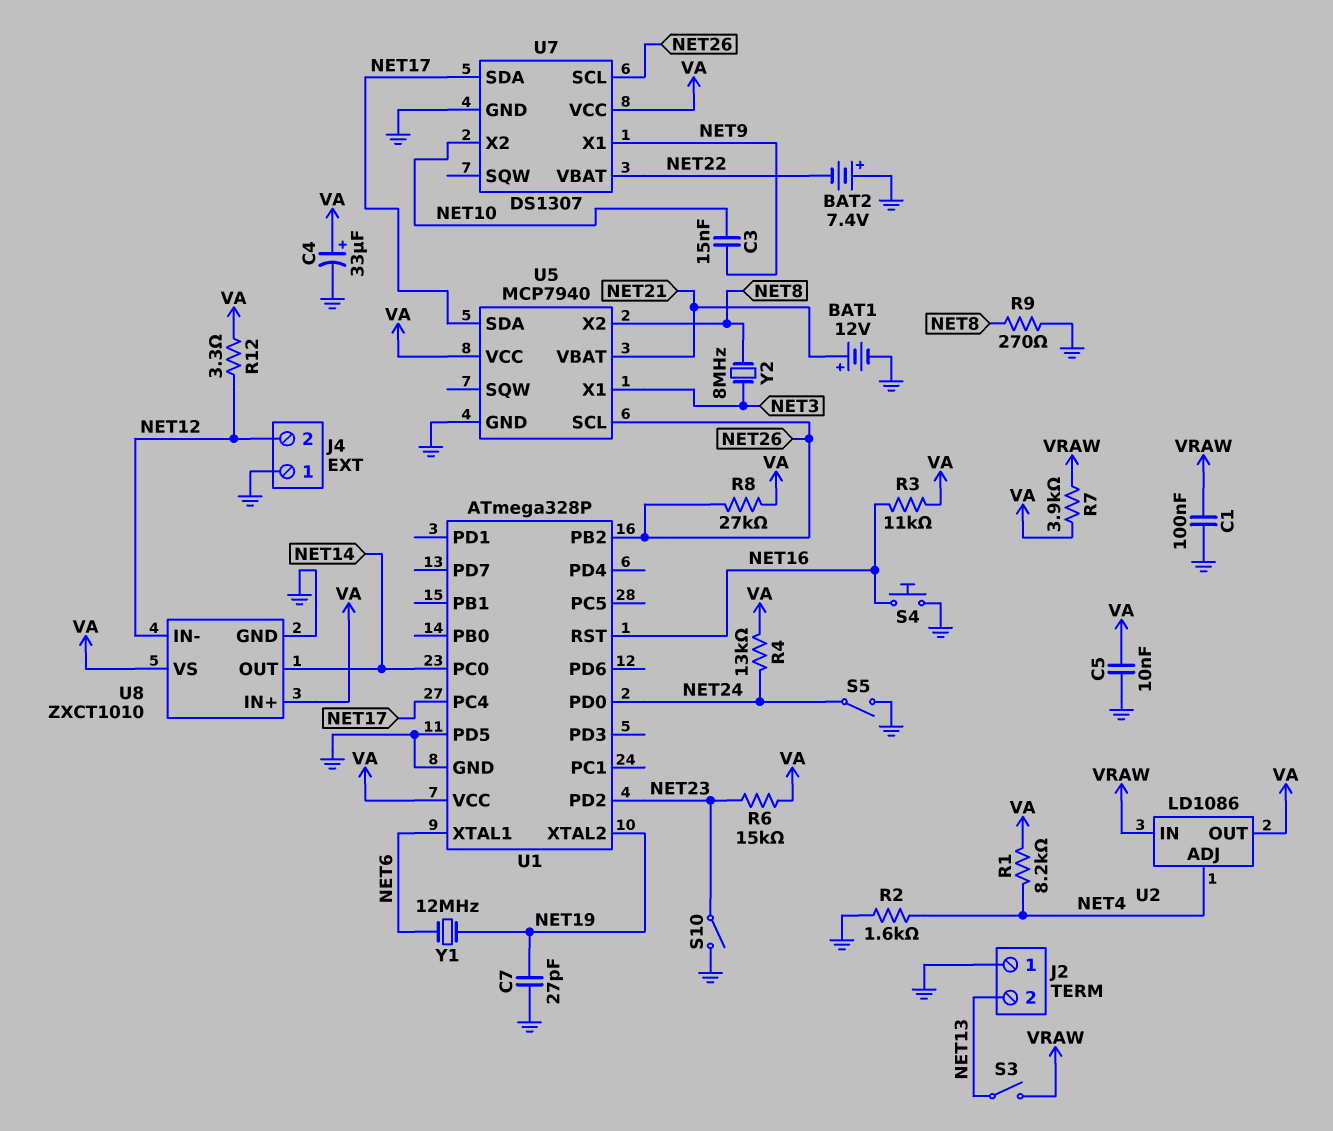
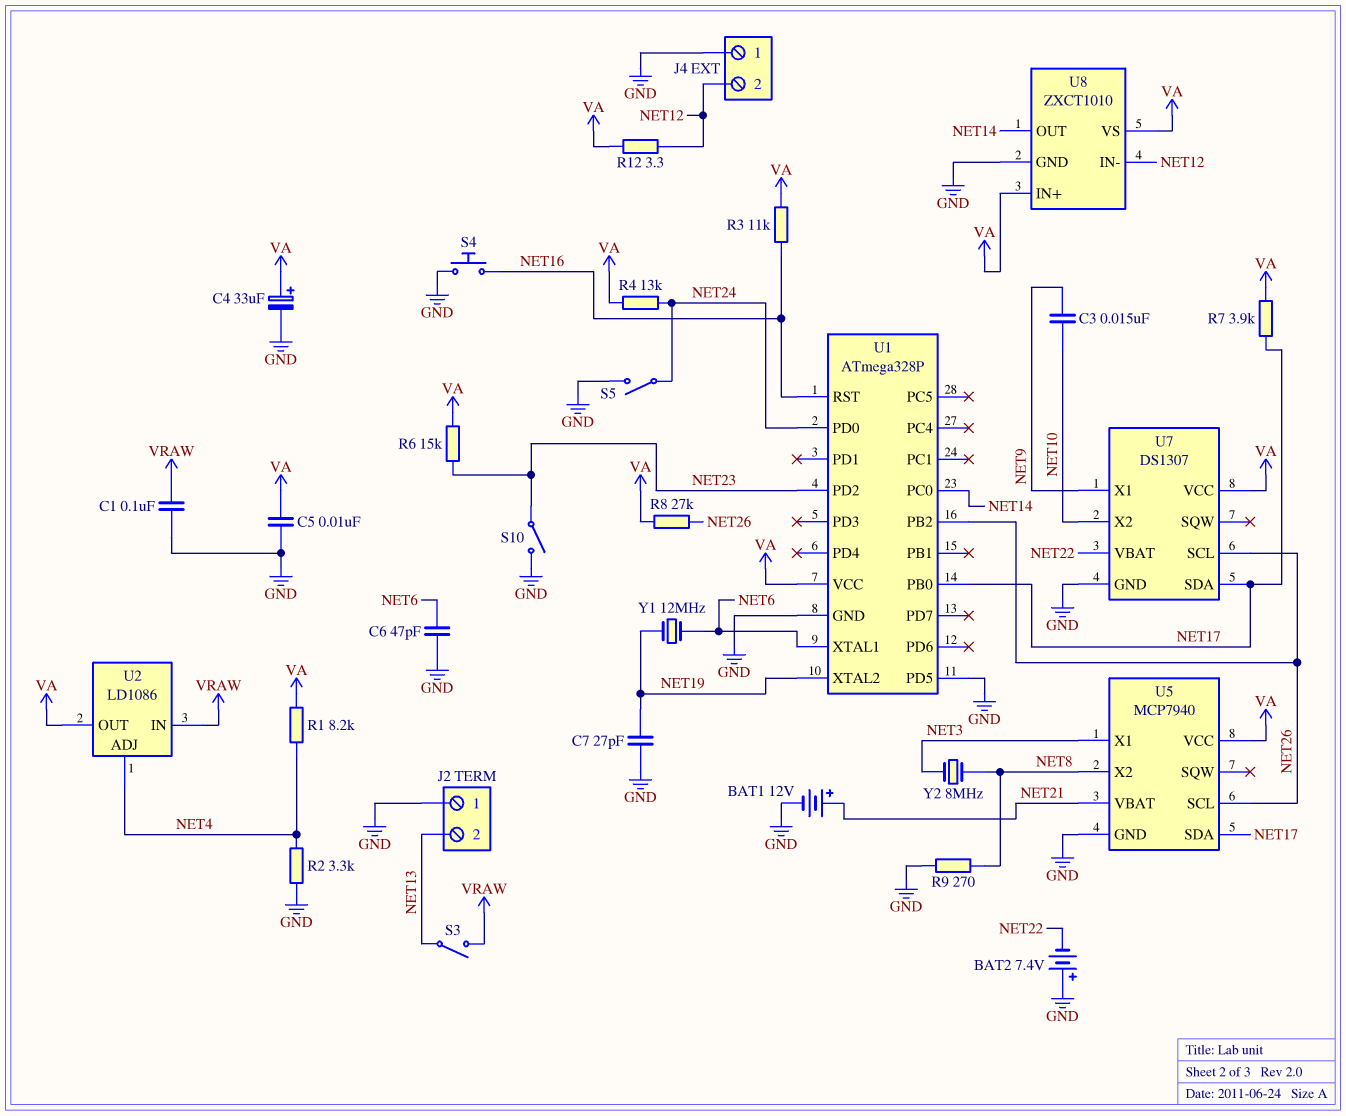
C6: none -> 47pF (GND, NET6)
R2: 1.6k (GND, NET4) -> 3.3k (GND, NET4)
R7: 3.9k (VA, VRAW) -> 3.9k (NET17, VA)
U1 pin PB0: none -> NET17
U1 pin PC4: NET17 -> none

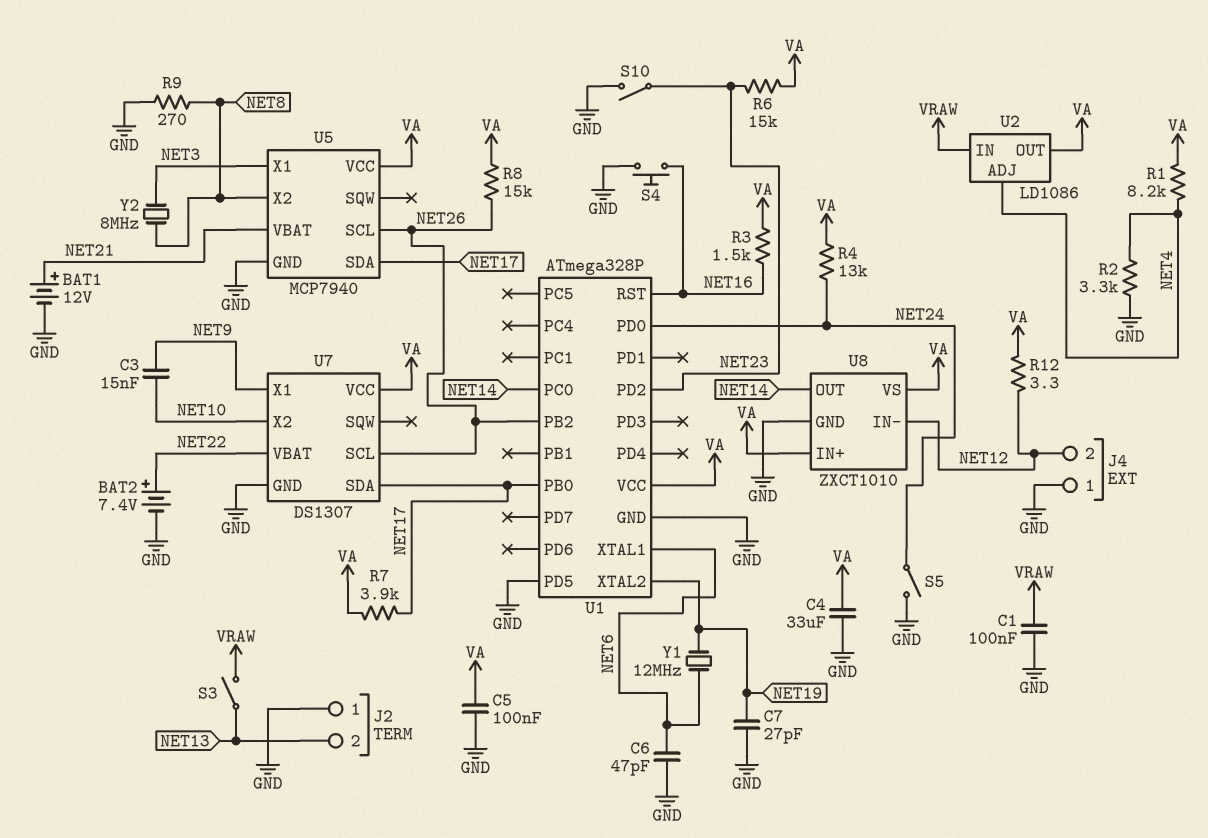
BAT2: 7.4V (plus GND, minus NET22) -> 7.4V (plus NET22, minus GND)
C4: 33uF (plus VA, minus GND) -> 33uF (GND, VA)
C5: 10nF (GND, VA) -> 100nF (GND, VA)
R3: 11k (NET16, VA) -> 1.5k (NET16, VA)
R8: 27k (NET26, VA) -> 15k (NET26, VA)

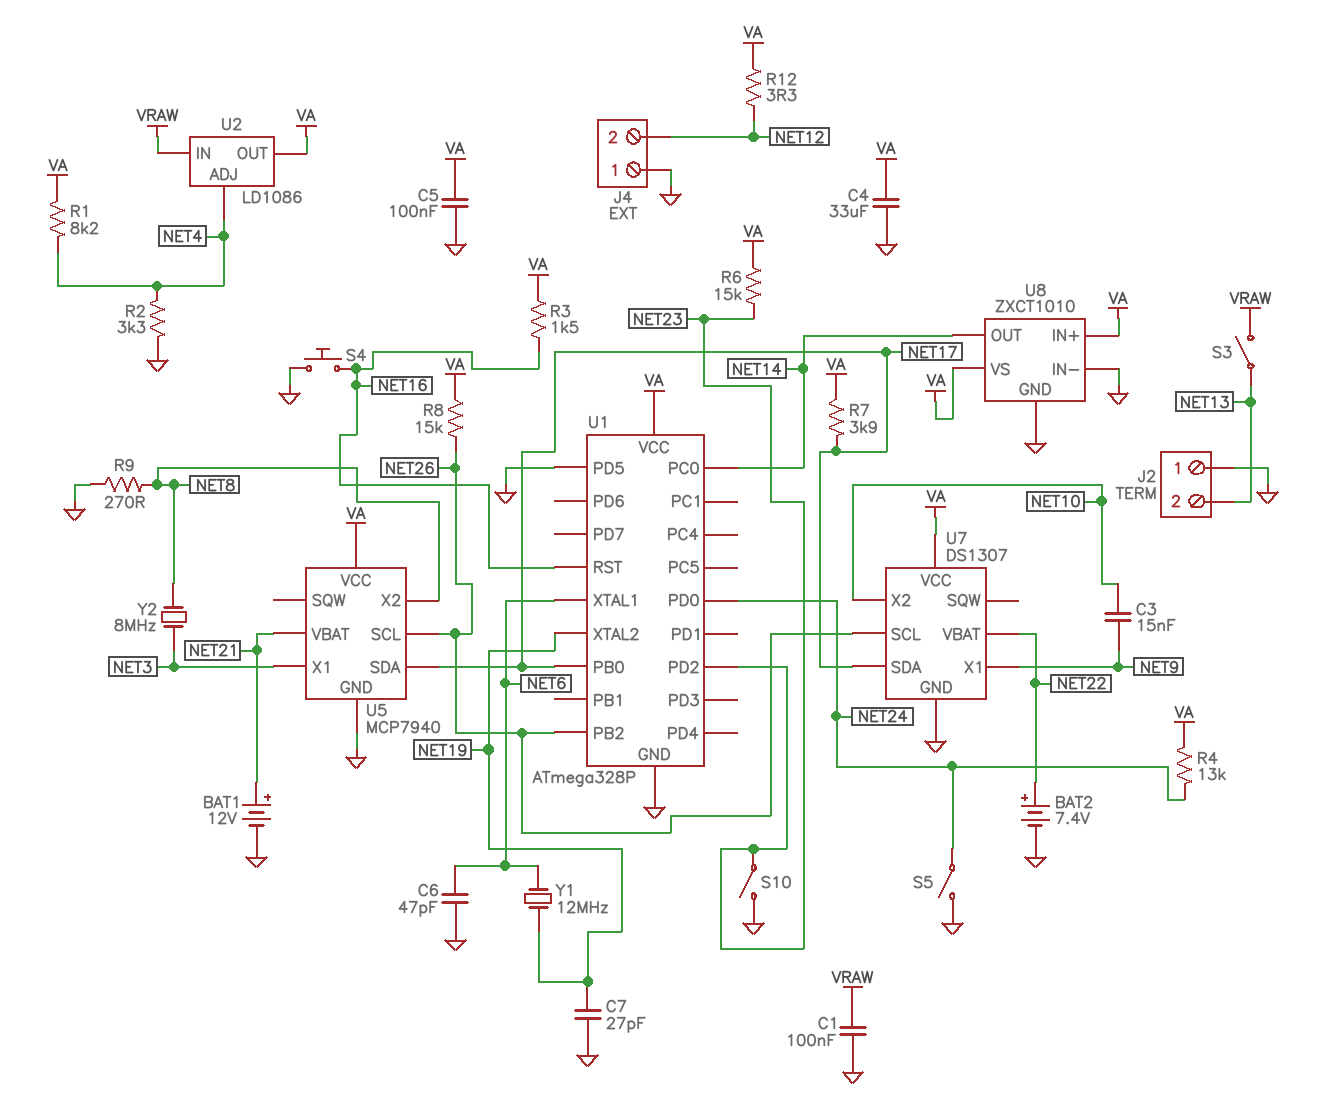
U8 pin IN-: NET12 -> GND

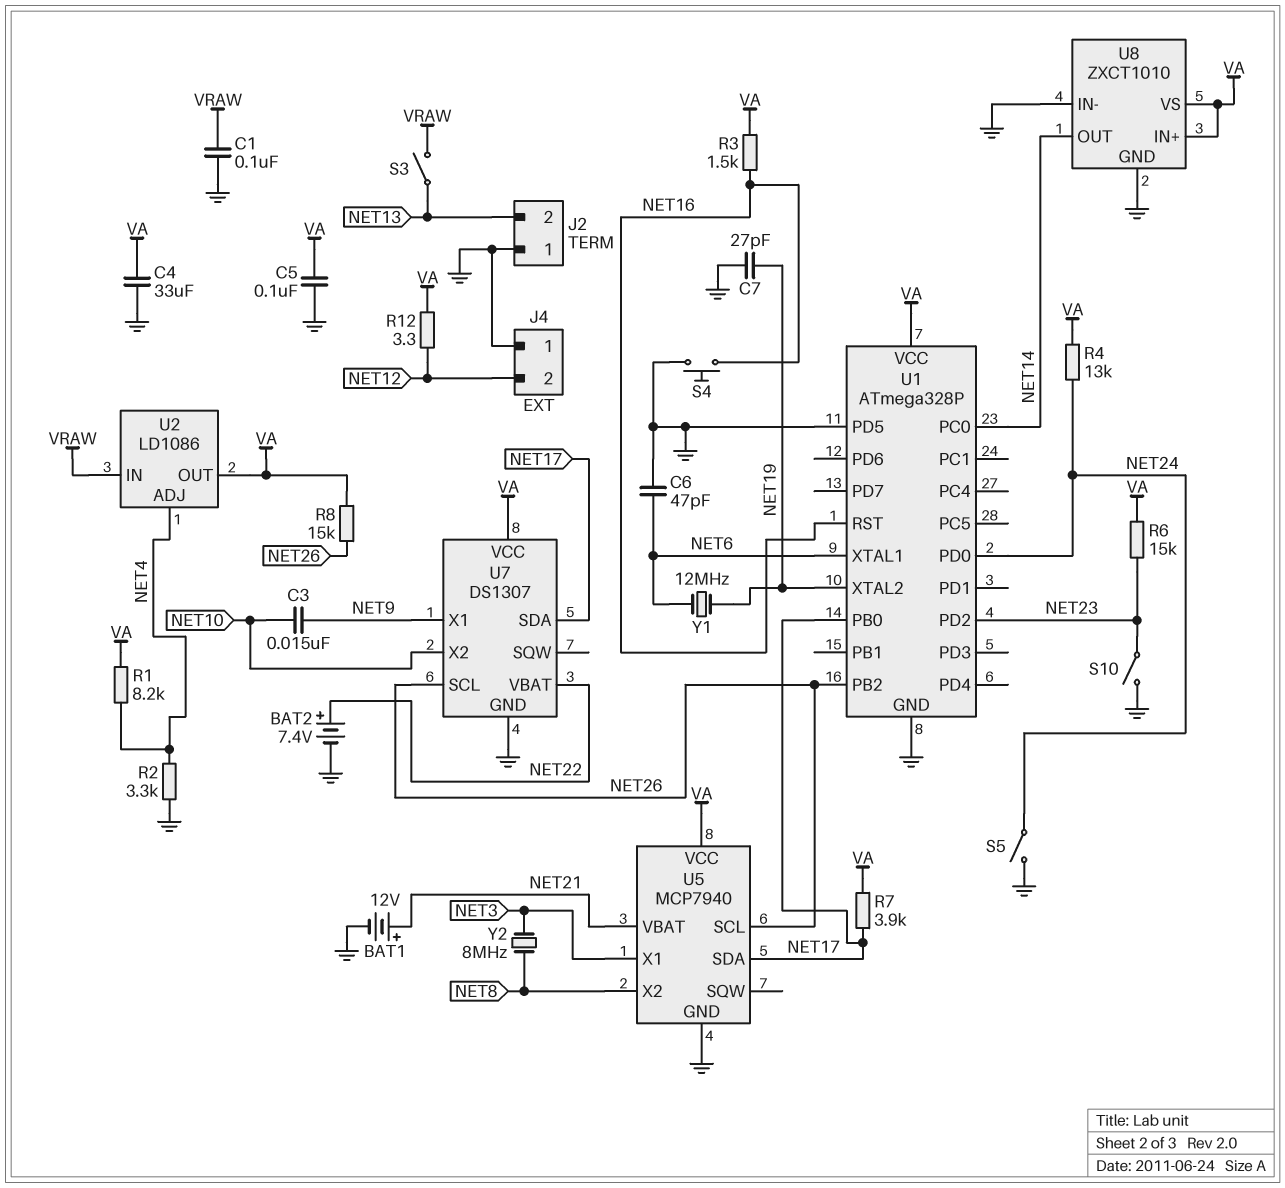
R9: 270 (GND, NET8) -> none

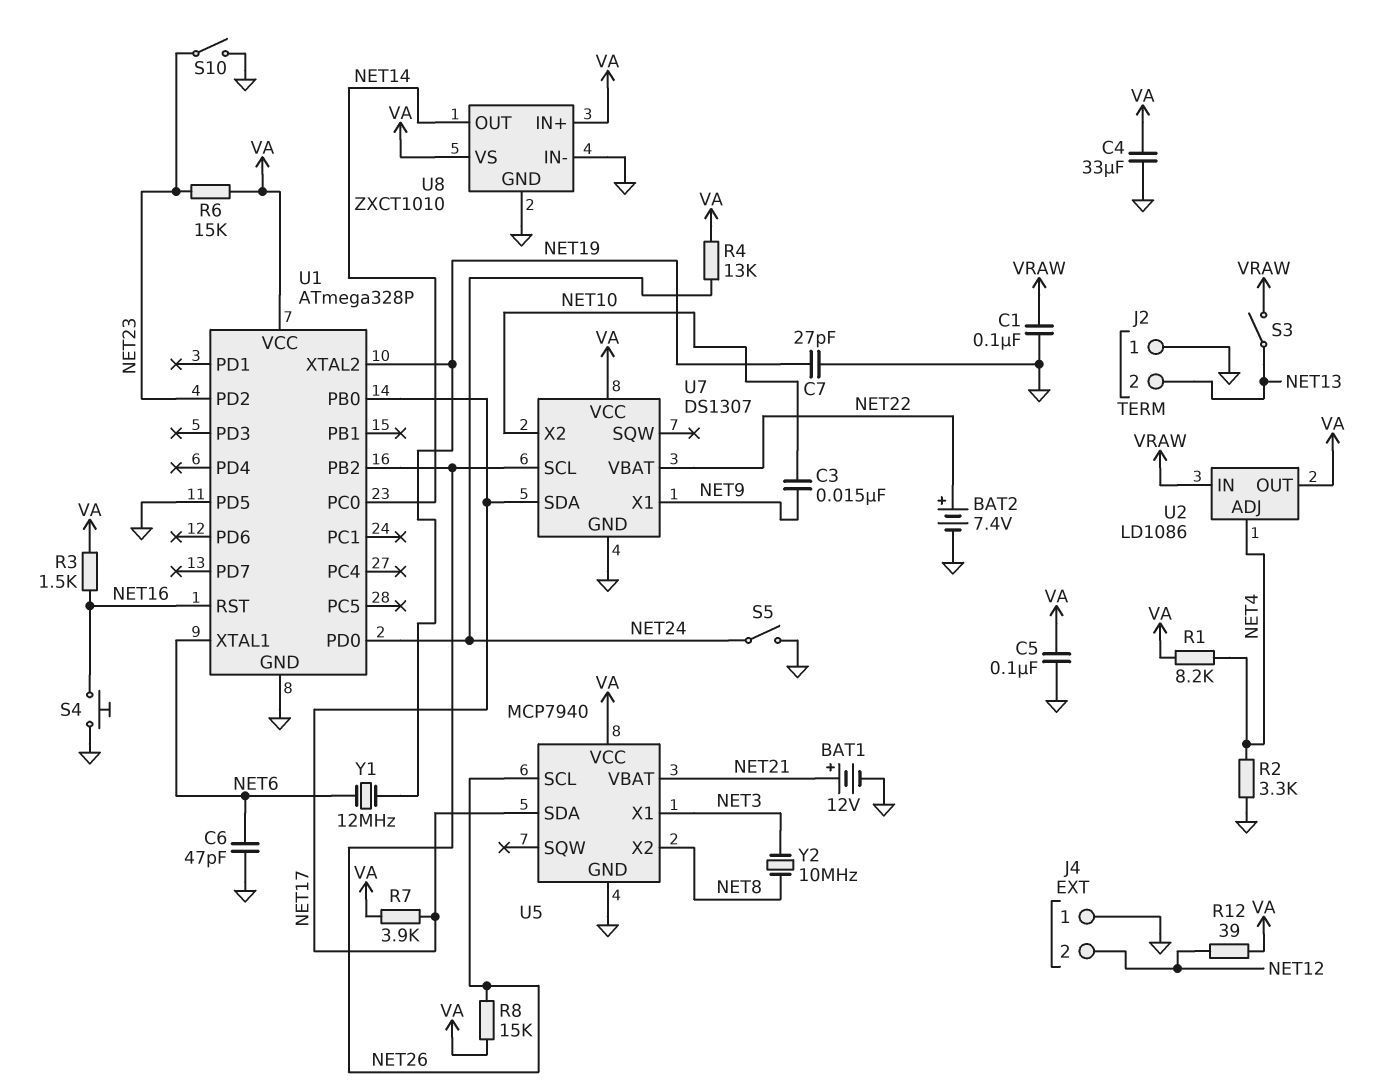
R12: 3.3 (NET12, VA) -> 39 (NET12, VA)
Y2: 8MHz (NET3, NET8) -> 10MHz (NET3, NET8)

